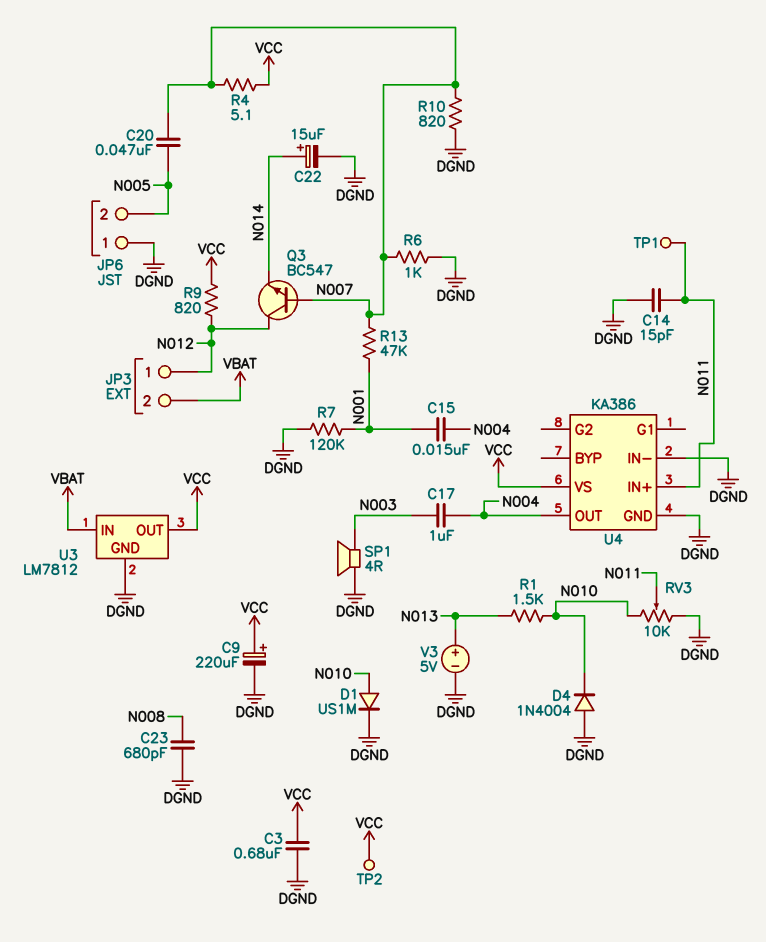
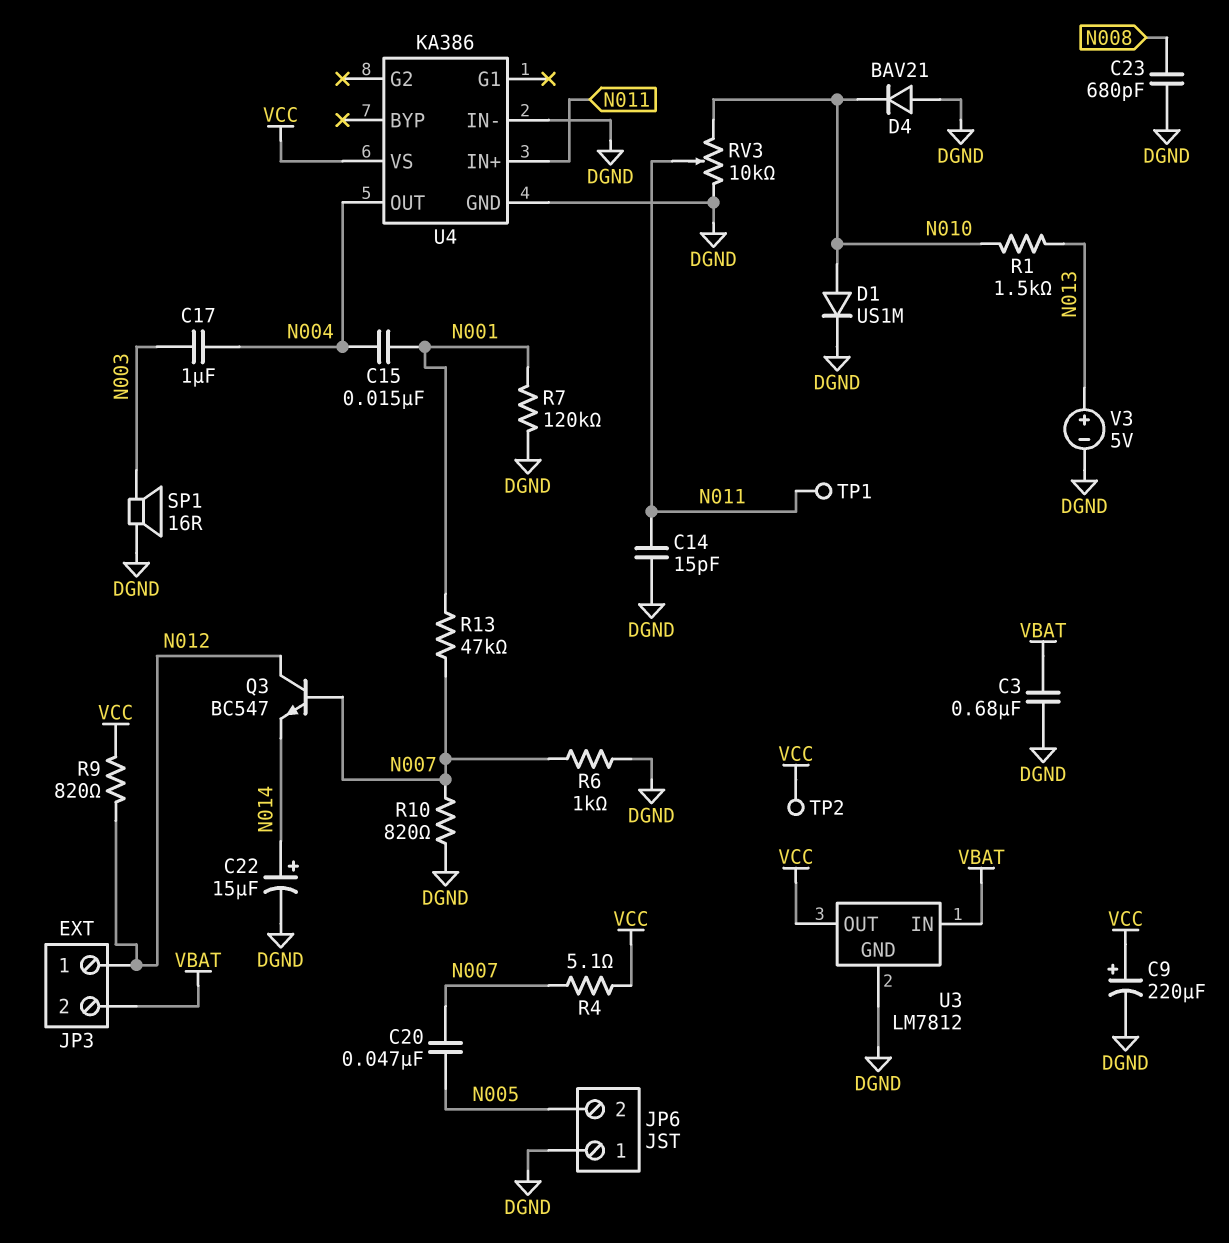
C3: 680nF (DGND, VCC) -> 680nF (DGND, VBAT)
D4: diode 1N4004 (A DGND, K N010) -> diode BAV21 (A DGND, K N010)
SP1: speaker 4R (DGND, N003) -> speaker 16R (DGND, N003)

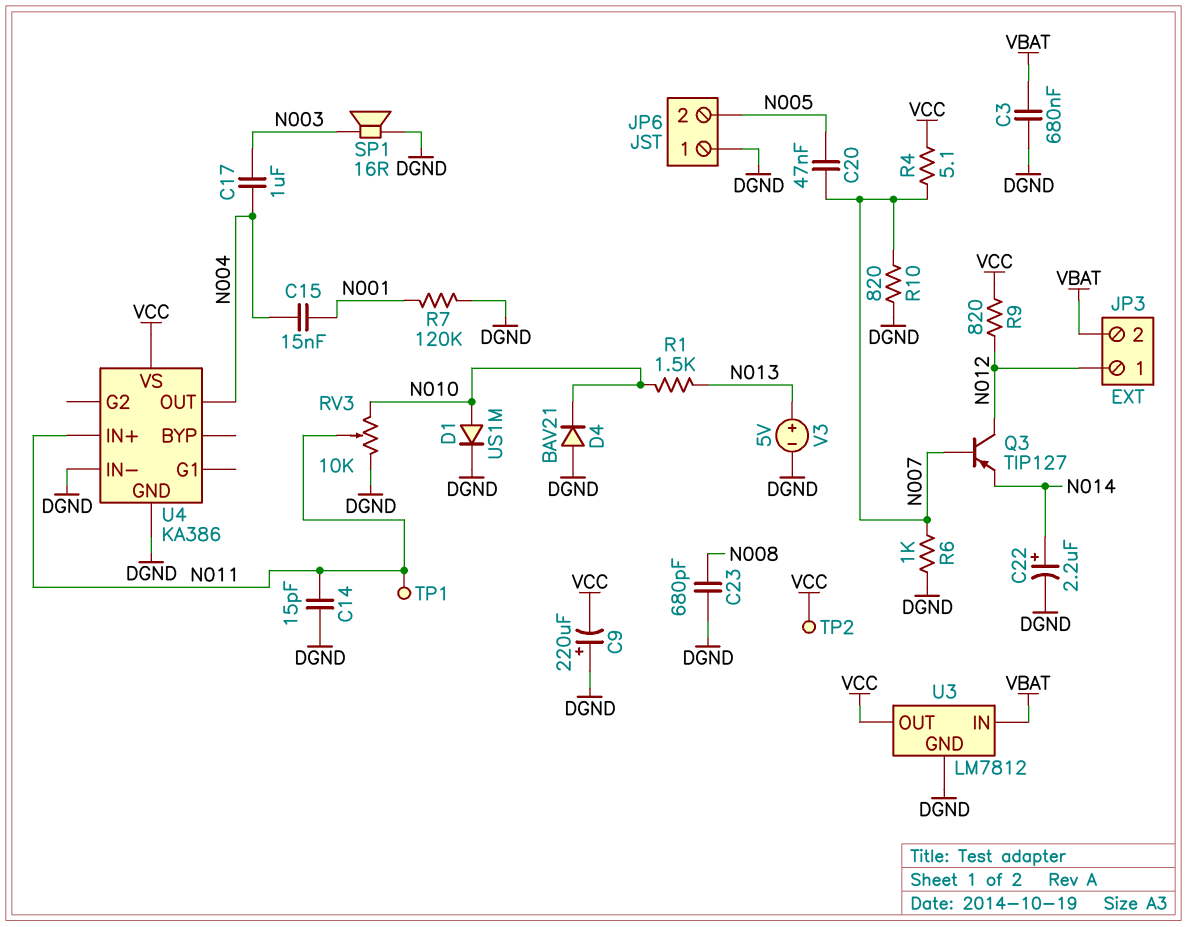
C9: 220uF (plus VCC, minus DGND) -> 220uF (plus DGND, minus VCC)
C22: 15uF (plus N014, minus DGND) -> 2.2uF (plus N014, minus DGND)
Q3: NPN BC547 (B N007, C N012, E N014) -> PNP TIP127 (B N007, C N012, E N014)
R13: 47k (N001, N007) -> none

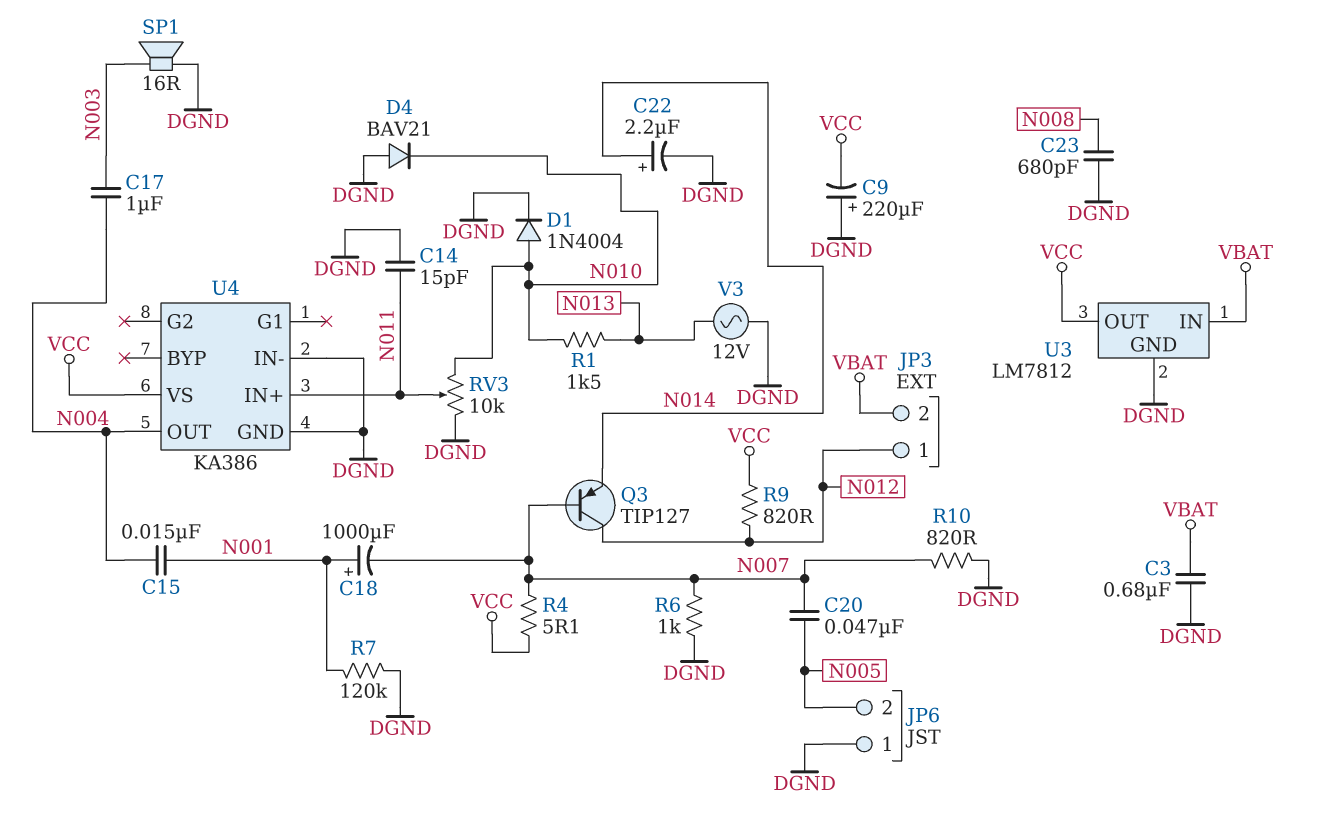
C18: none -> 1000uF (plus N001, minus N007)
D1: diode US1M (A N010, K DGND) -> diode 1N4004 (A N010, K DGND)
TP1: test point (N011) -> none
TP2: test point (VCC) -> none
V3: 5V (plus N013, minus DGND) -> AC 12V (DGND, N013)

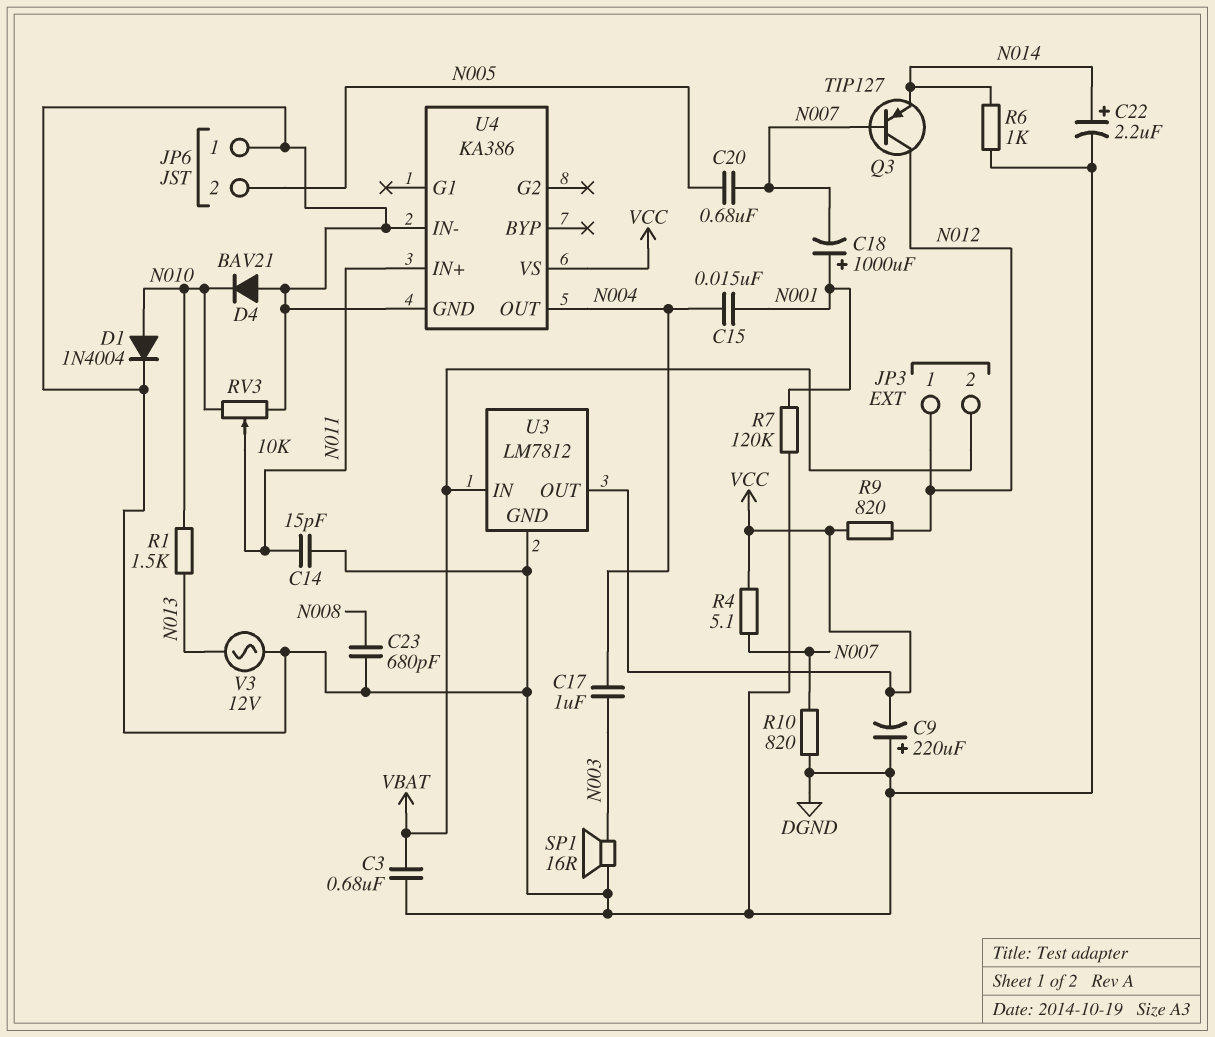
C20: 47nF (N005, N007) -> 680nF (N005, N007)
R6: 1k (DGND, N007) -> 1k (DGND, N014)

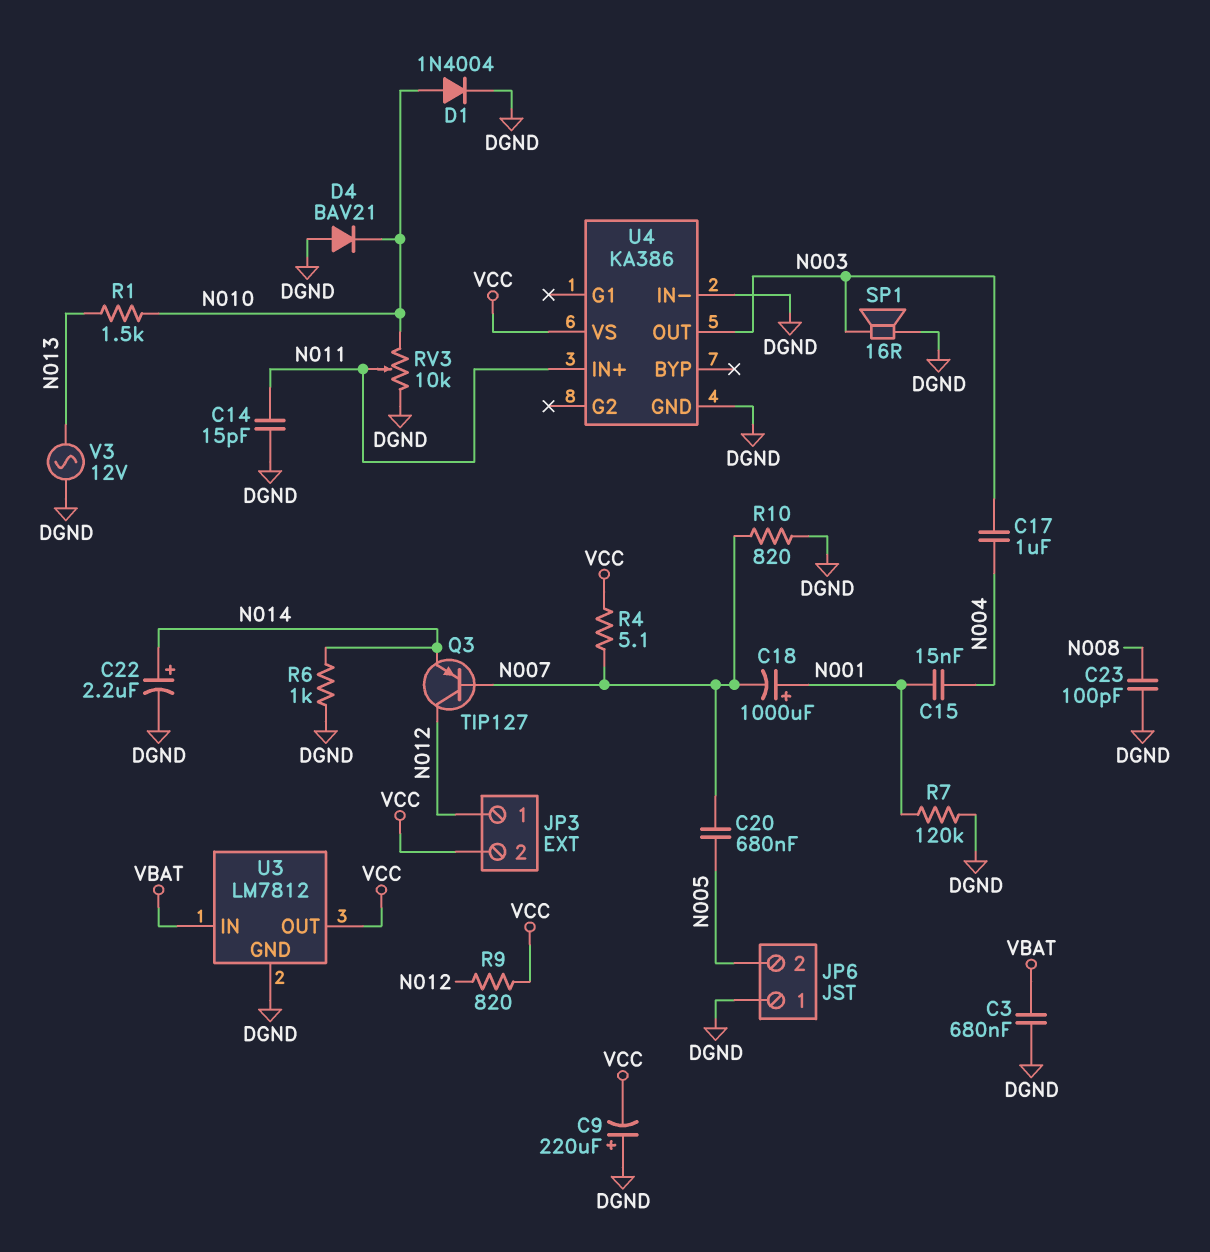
C23: 680pF (DGND, N008) -> 100pF (DGND, N008)
JP3 pin 2: VBAT -> VCC
U4 pin OUT: N004 -> N003

